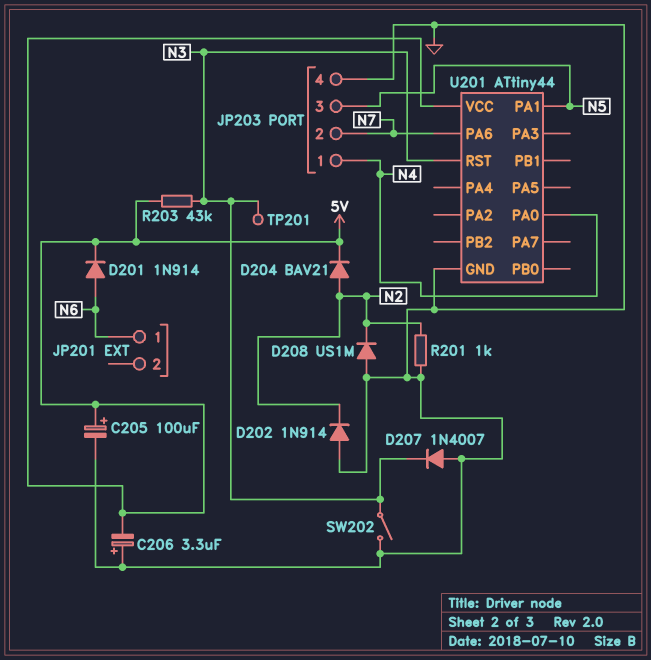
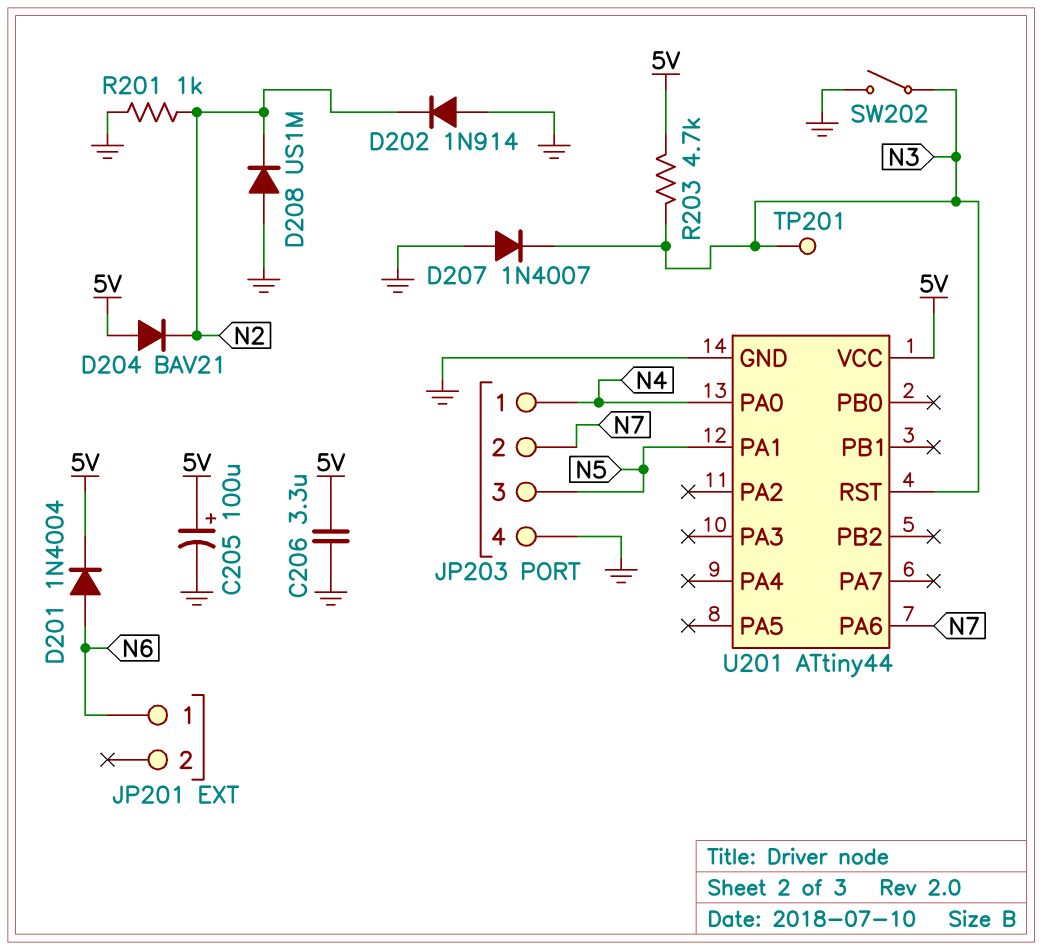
C206: 3.3uF (plus GND, minus 5V) -> 3.3uF (5V, GND)
D201: diode 1N914 (A N6, K 5V) -> diode 1N4004 (A N6, K 5V)
D204: diode BAV21 (A N2, K 5V) -> diode BAV21 (A 5V, K N2)
R203: 43k (5V, N3) -> 4.7k (5V, N3)

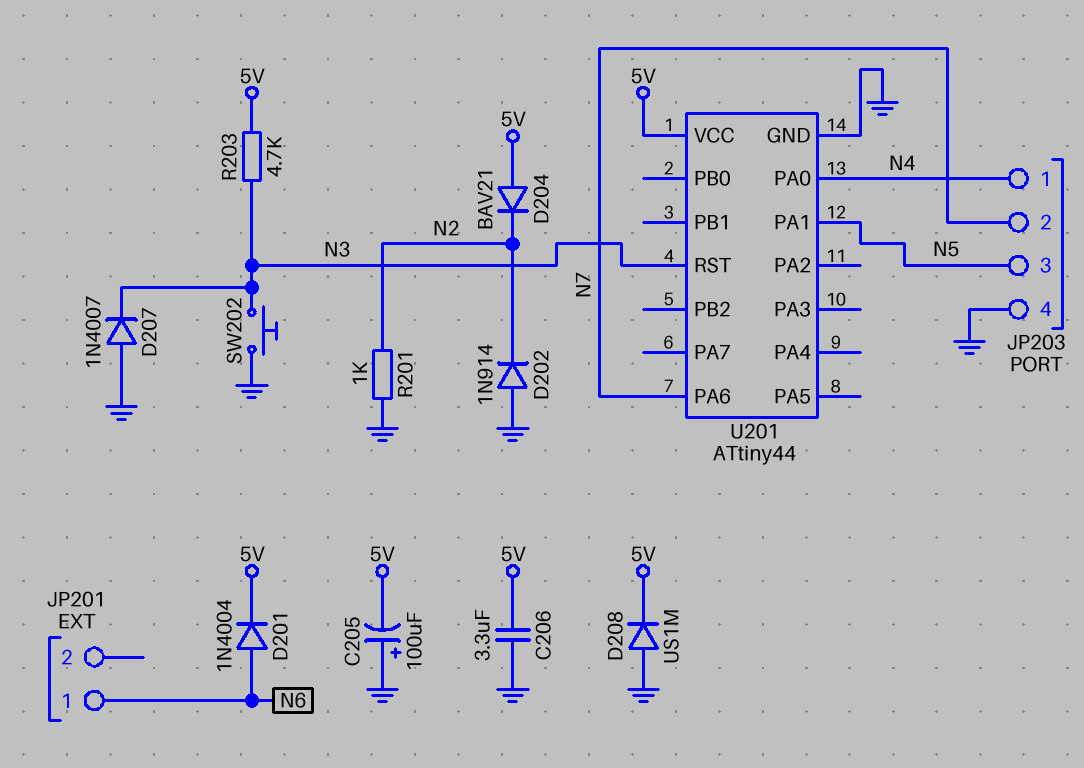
C205: 100uF (plus 5V, minus GND) -> 100uF (plus GND, minus 5V)
D208: diode US1M (A GND, K N2) -> diode US1M (A GND, K 5V)
SW202: switch (GND, N3) -> button (GND, N3)
TP201: test point (N3) -> none

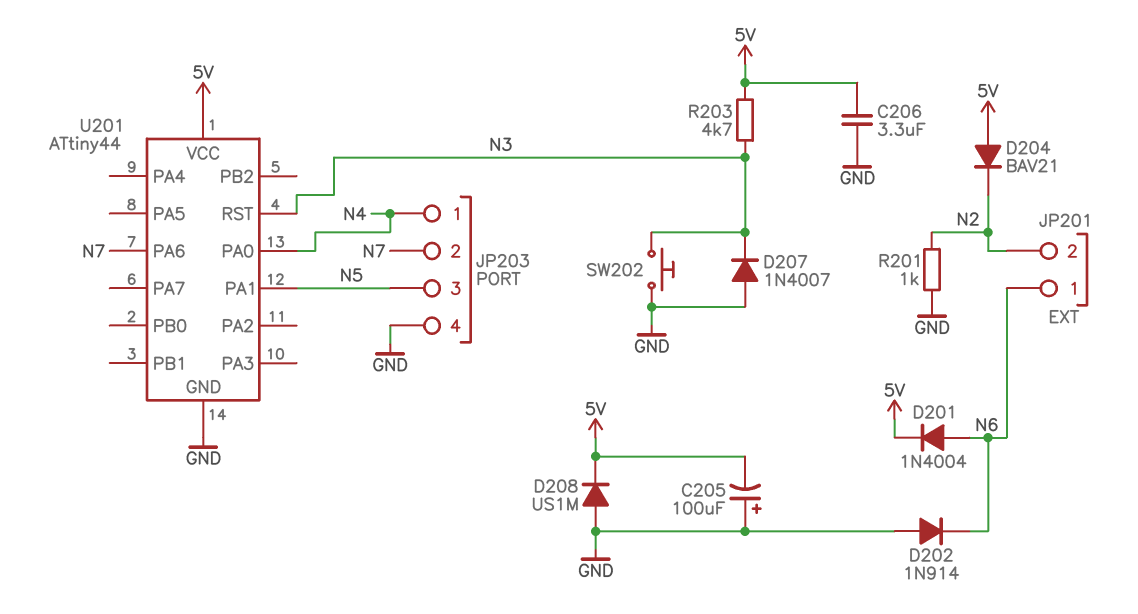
D202: diode 1N914 (A GND, K N2) -> diode 1N914 (A GND, K N6)
JP201 pin 2: none -> N2

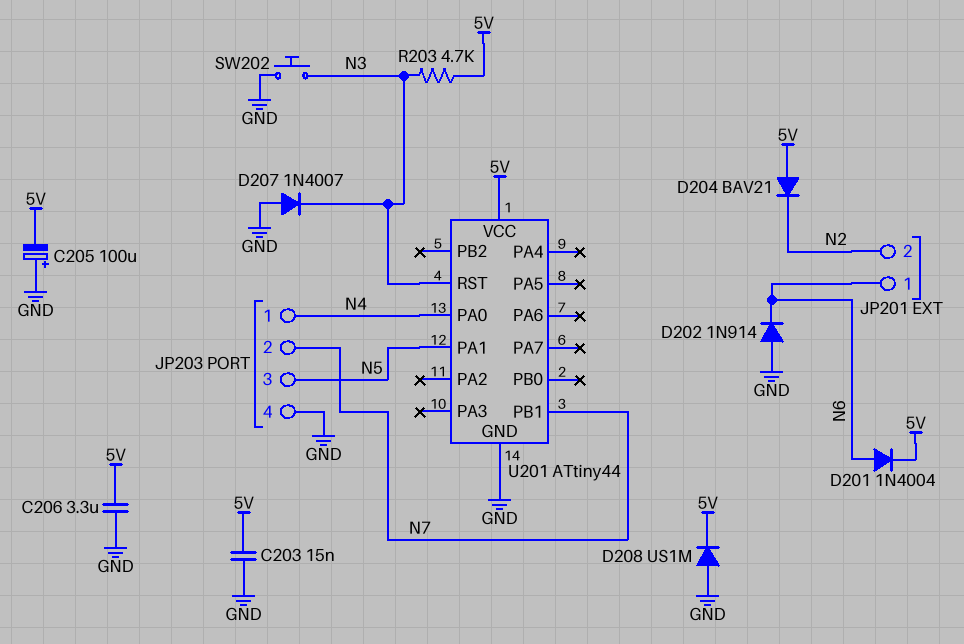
C203: none -> 15nF (5V, GND)
R201: 1k (GND, N2) -> none
U201 pin PA6: N7 -> none
U201 pin PB1: none -> N7

